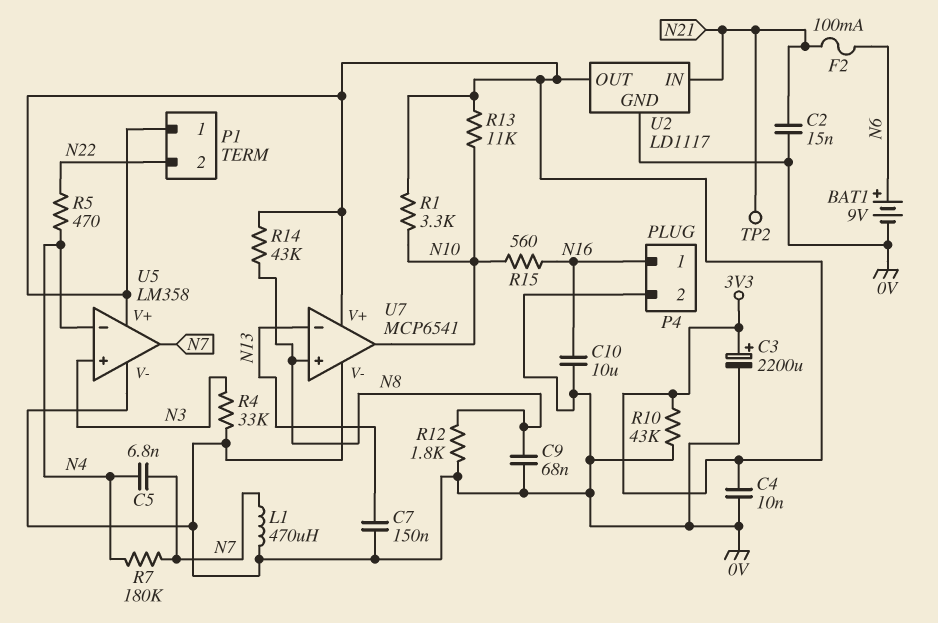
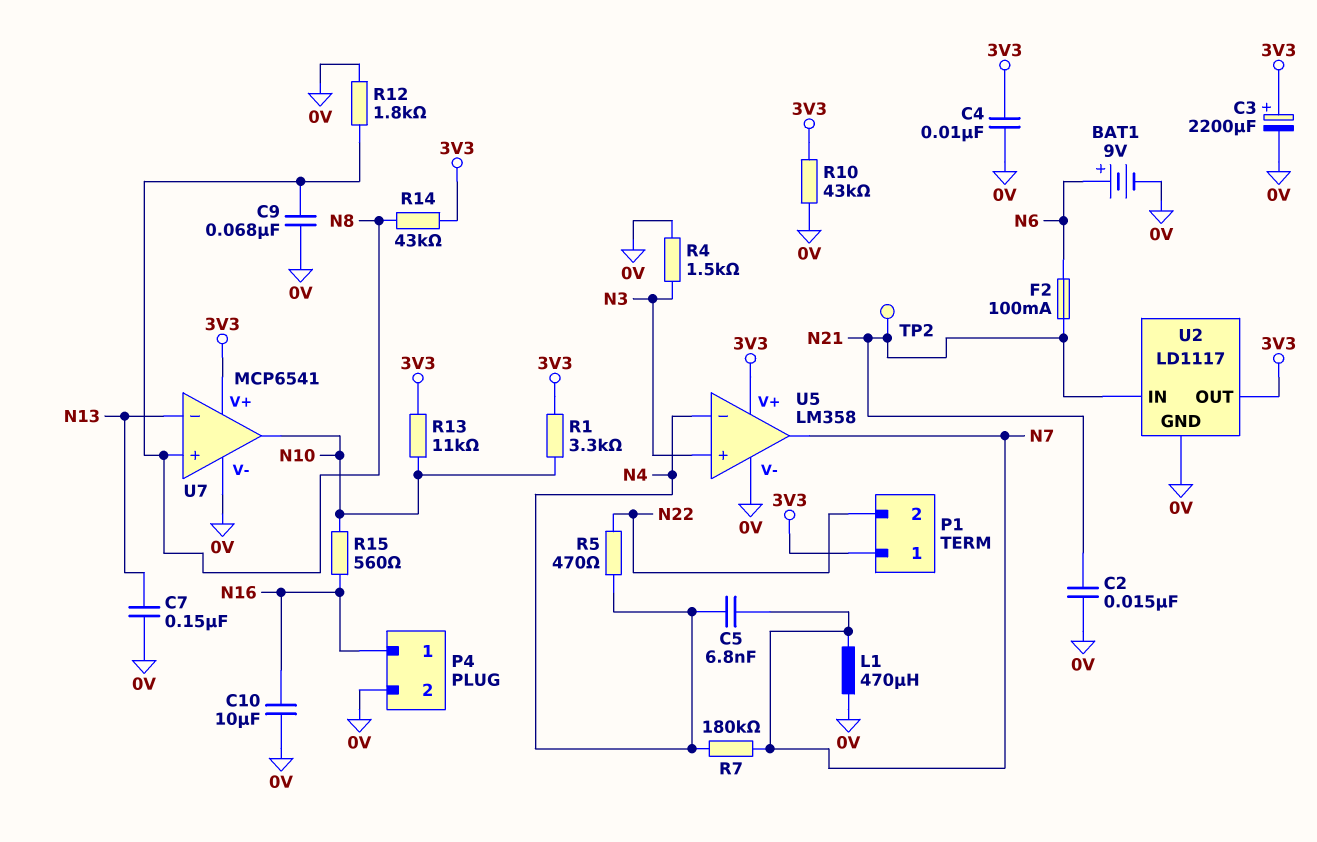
R4: 33k (0V, N3) -> 1.5k (0V, N3)

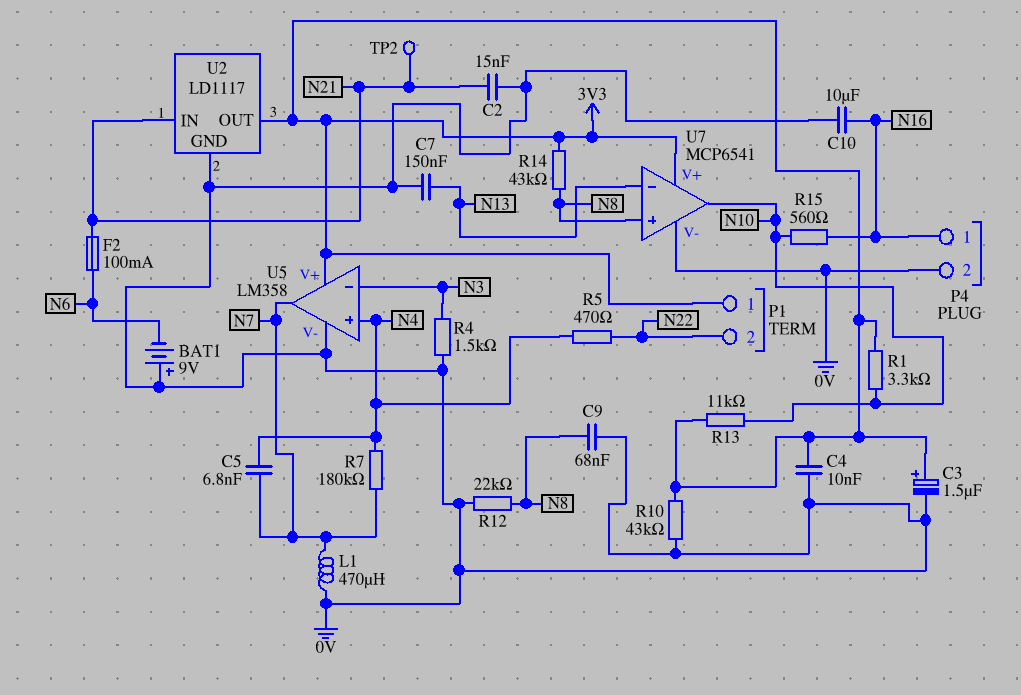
BAT1: 9V (plus N6, minus 0V) -> 9V (plus 0V, minus N6)
C3: 2200uF (plus 3V3, minus 0V) -> 1.5uF (plus 3V3, minus 0V)
R12: 1.8k (0V, N8) -> 22k (0V, N8)
U5 pin in+: N3 -> N4
U5 pin in-: N4 -> N3

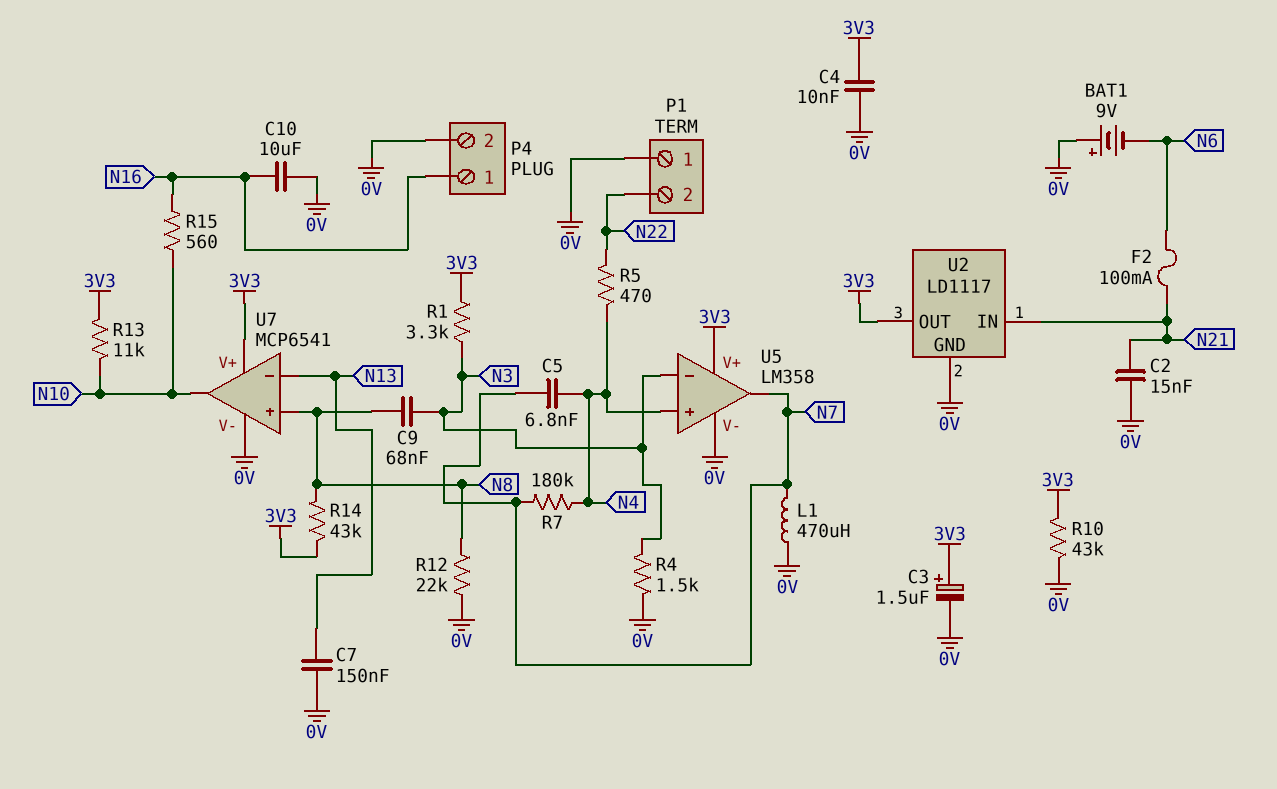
C9: 68nF (0V, N8) -> 68nF (N3, N8)
P1 pin 1: 3V3 -> 0V
R1: 3.3k (3V3, N10) -> 3.3k (3V3, N3)
TP2: test point (N21) -> none

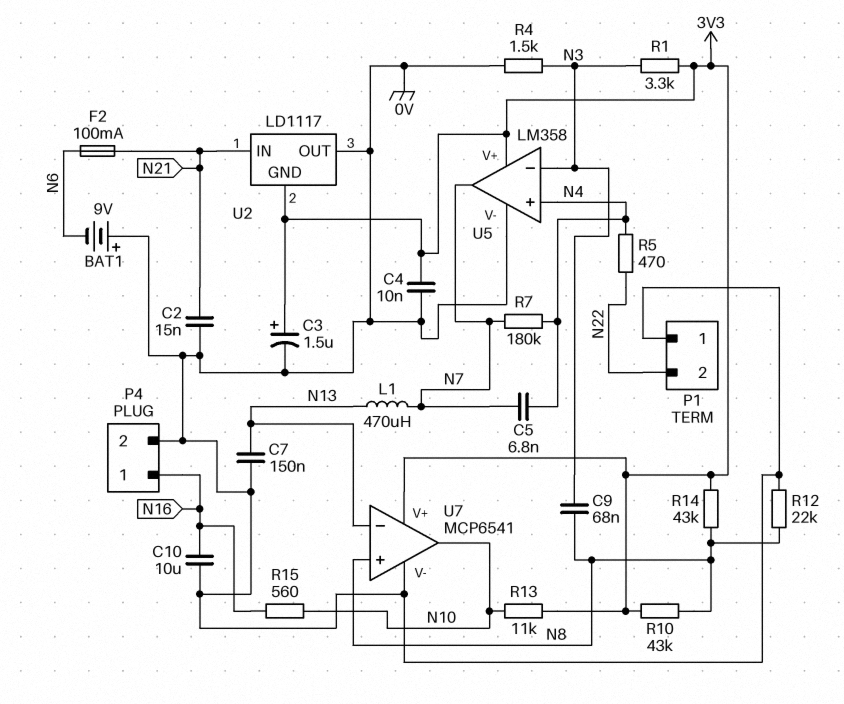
L1: 470uH (0V, N7) -> 470uH (N7, N13)
R10: 43k (0V, 3V3) -> 43k (3V3, N8)
U2 pin GND: 0V -> 3V3
U2 pin OUT: 3V3 -> 0V

